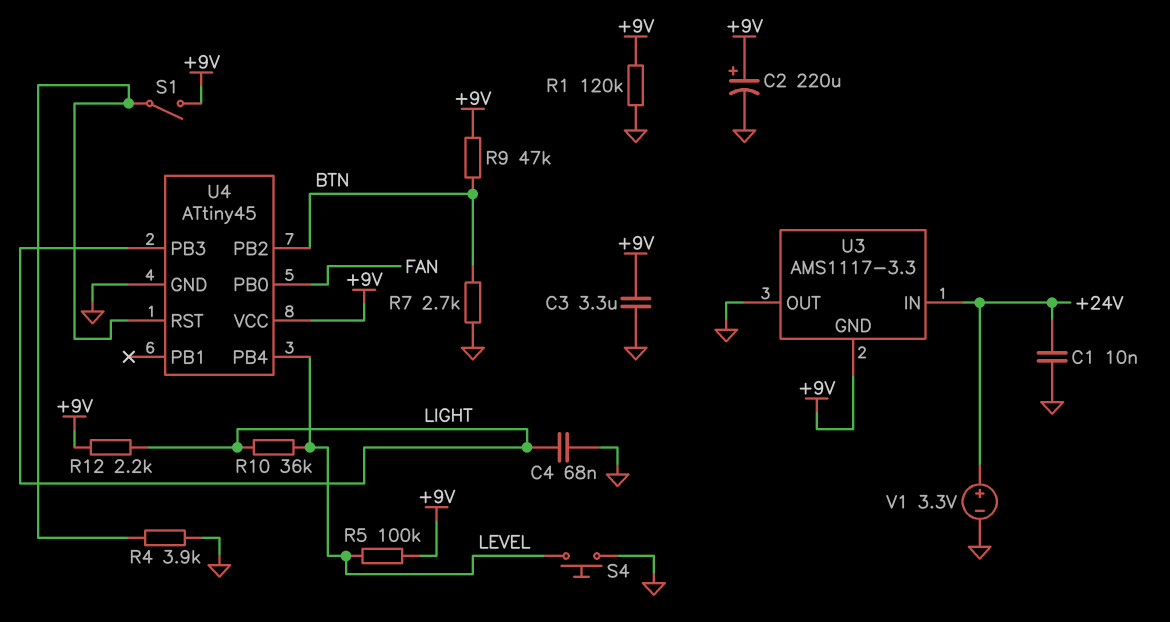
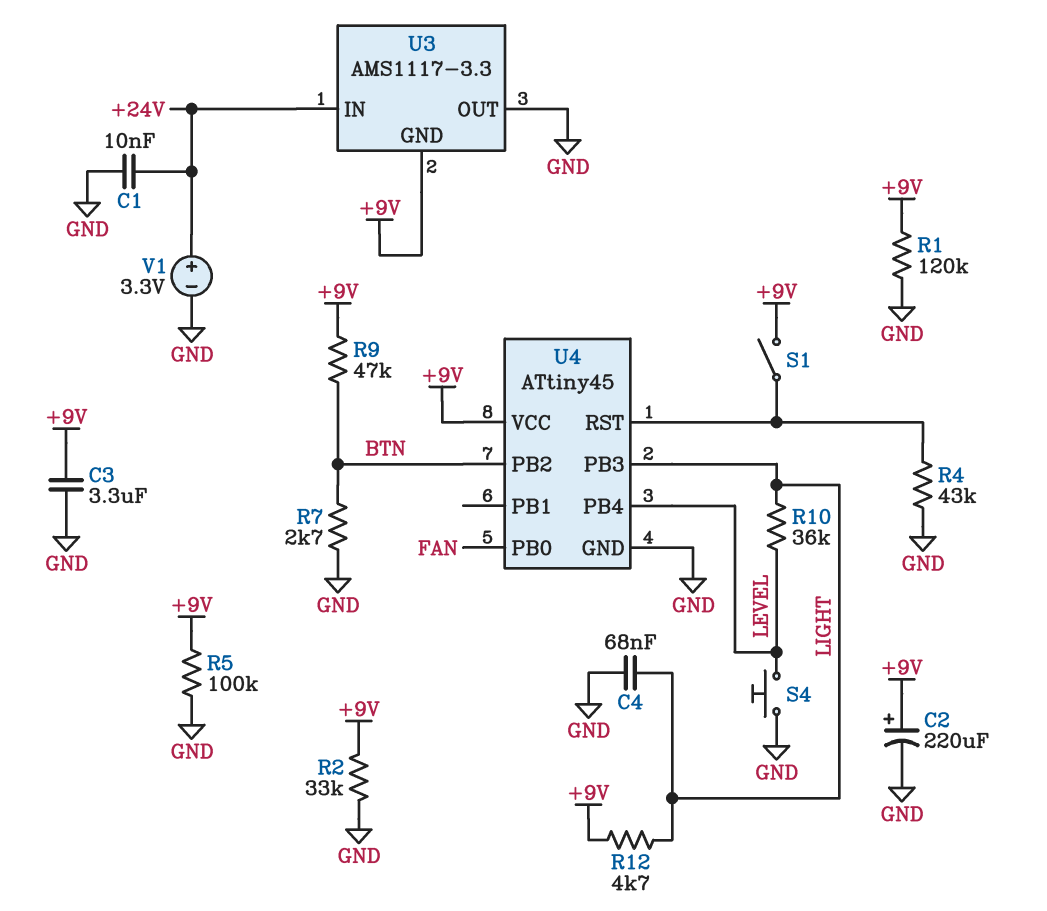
R2: none -> 33k (+9V, GND)
R4: 3.9k (GND, U4/RST) -> 43k (GND, U4/RST)
R5: 100k (+9V, LEVEL) -> 100k (+9V, GND)
R12: 2.2k (+9V, LIGHT) -> 4.7k (+9V, LIGHT)

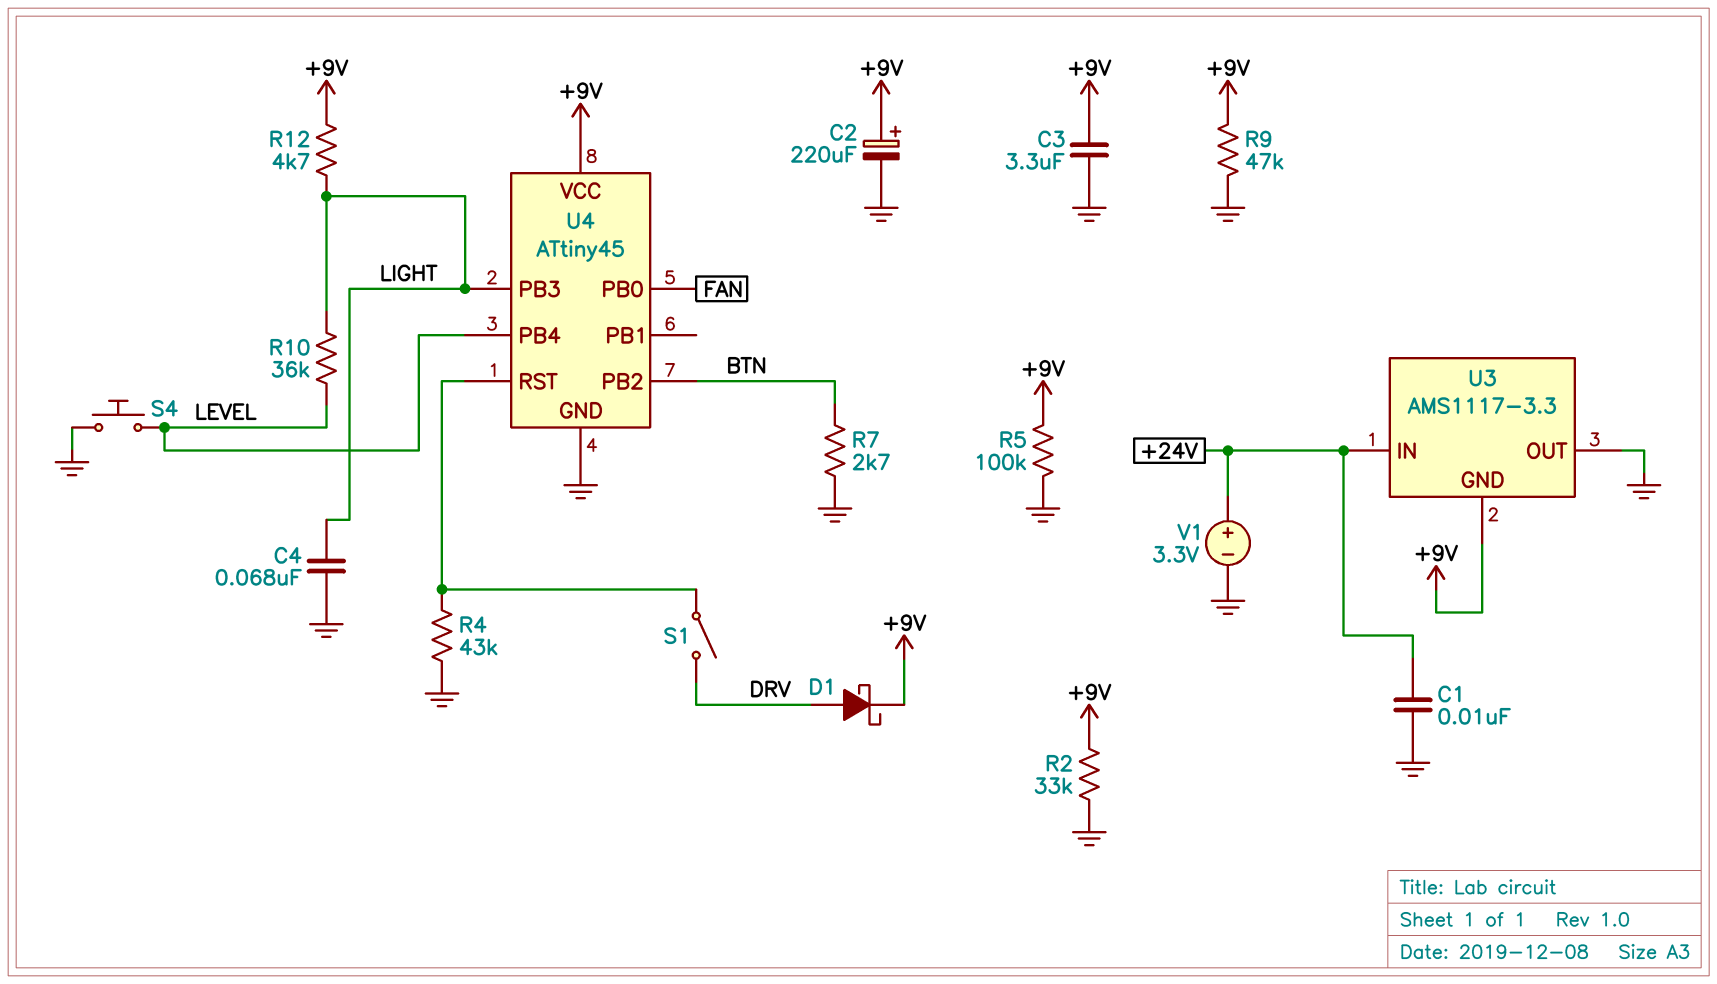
D1: none -> schottky (A DRV, K +9V)
R1: 120k (+9V, GND) -> none
R9: 47k (+9V, BTN) -> 47k (+9V, GND)
S1: switch (+9V, U4/RST) -> switch (DRV, U4/RST)

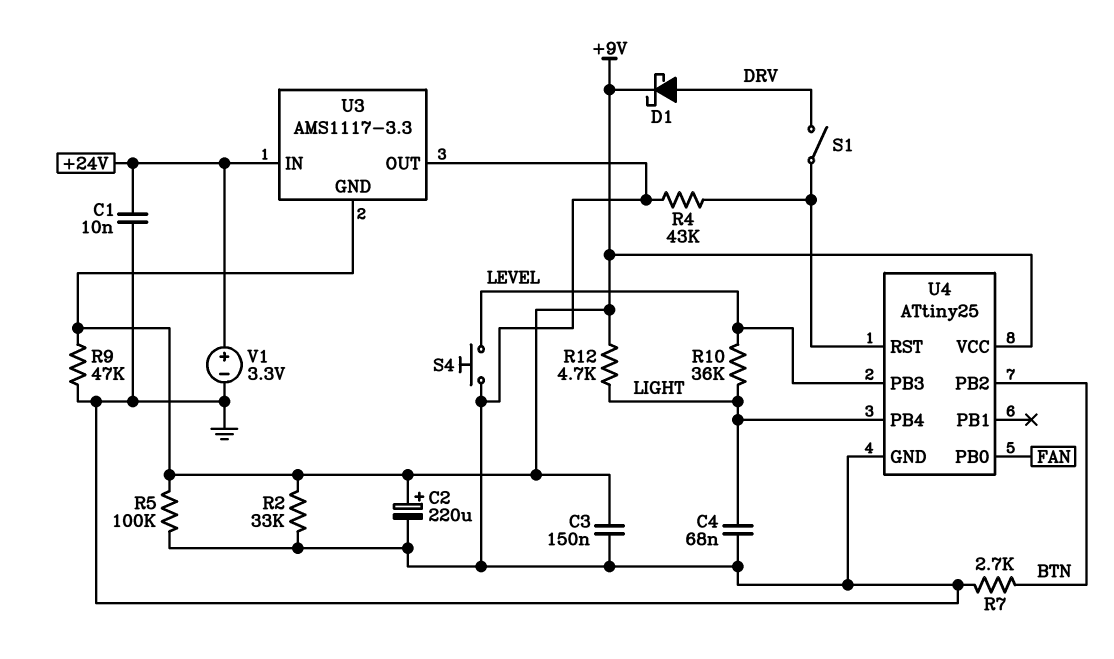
C3: 3.3uF (+9V, GND) -> 150nF (+9V, GND)
U4: ATtiny45 -> ATtiny25
U4 pin PB3: LIGHT -> LEVEL
U4 pin PB4: LEVEL -> LIGHT

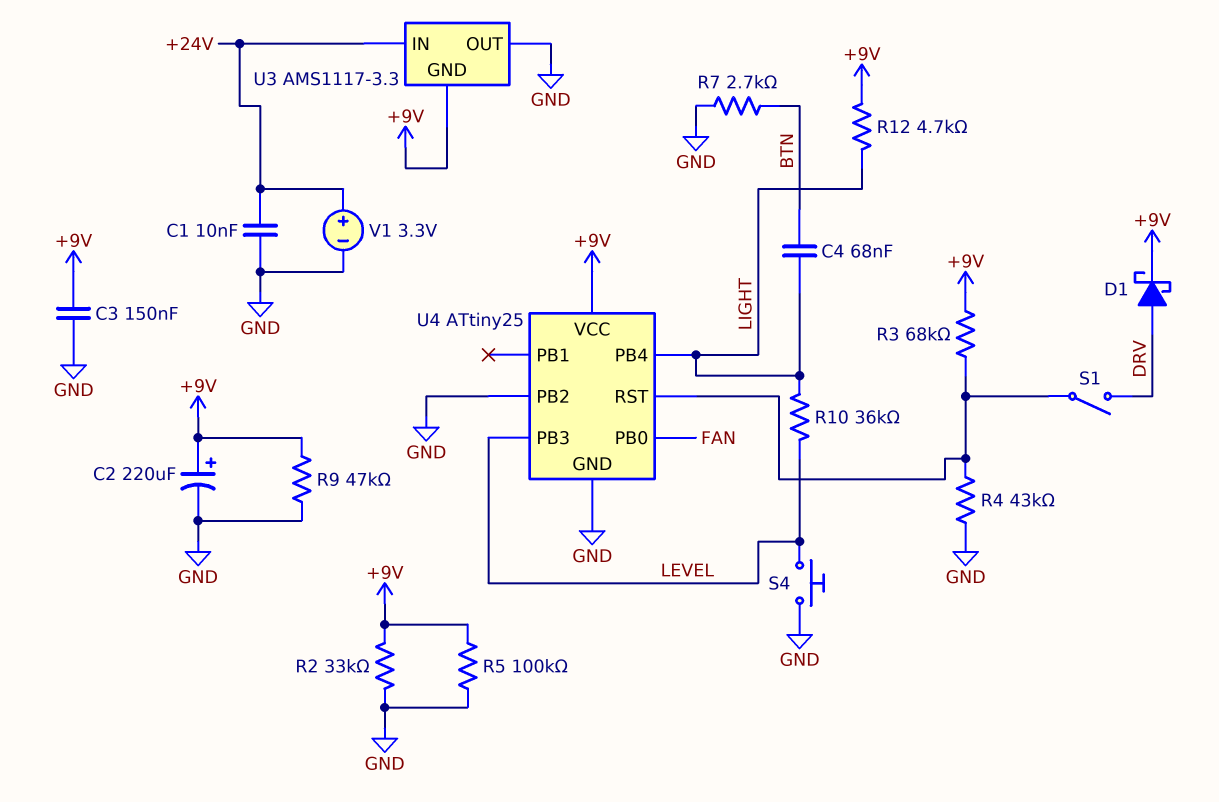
C4: 68nF (GND, LIGHT) -> 68nF (BTN, LIGHT)
R3: none -> 68k (+9V, U4/RST)
U4 pin PB2: BTN -> GND

